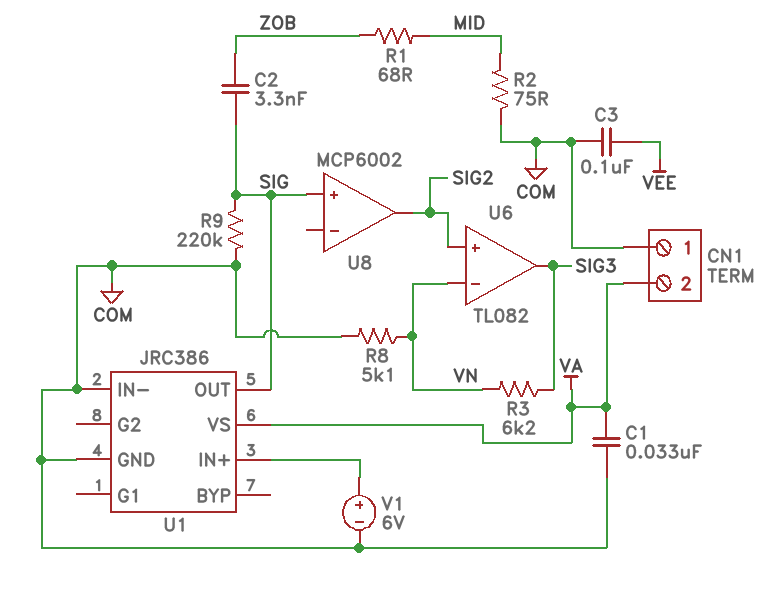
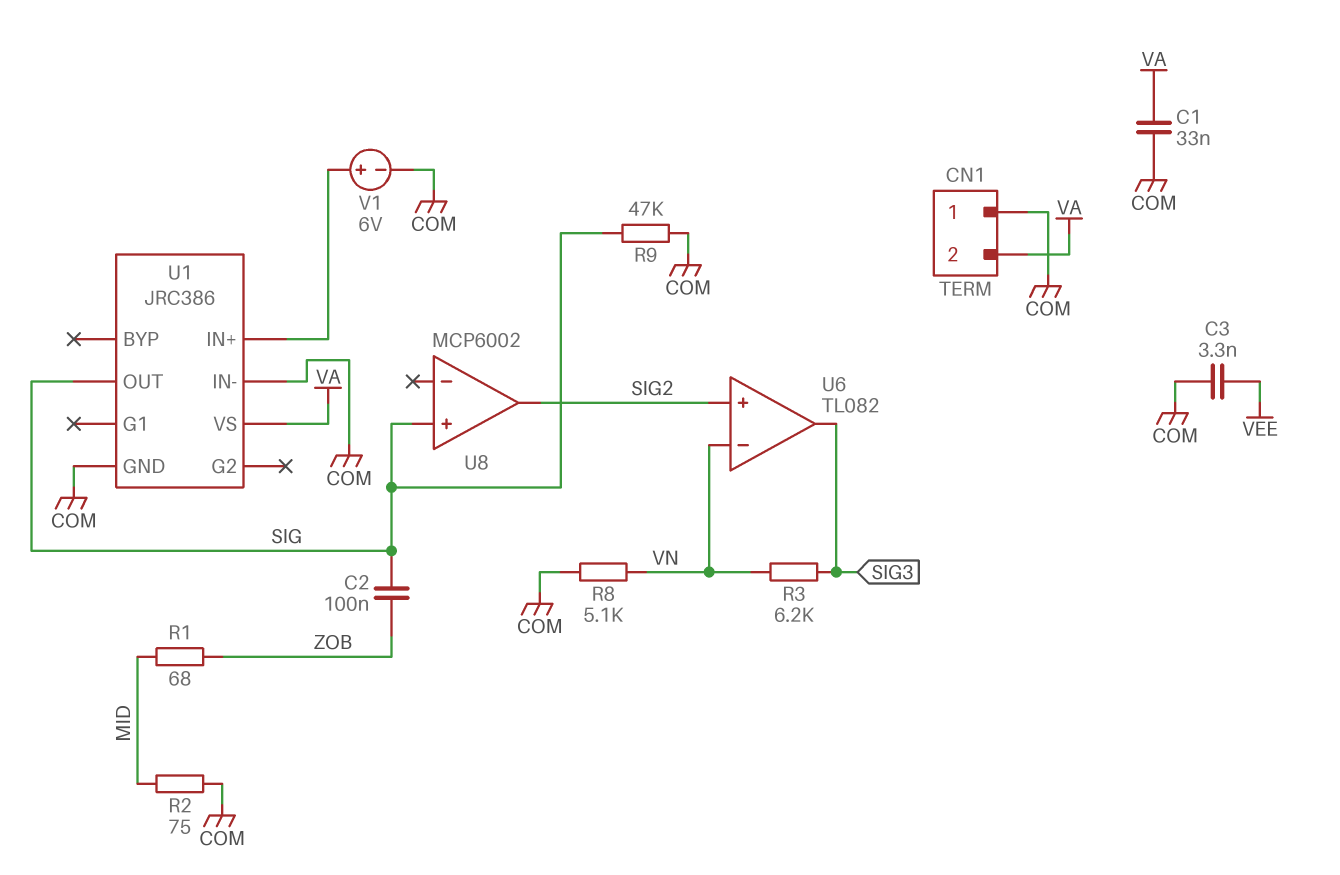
C2: 3.3nF (SIG, ZOB) -> 100nF (SIG, ZOB)
C3: 100nF (COM, VEE) -> 3.3nF (COM, VEE)
R9: 220k (COM, SIG) -> 47k (COM, SIG)

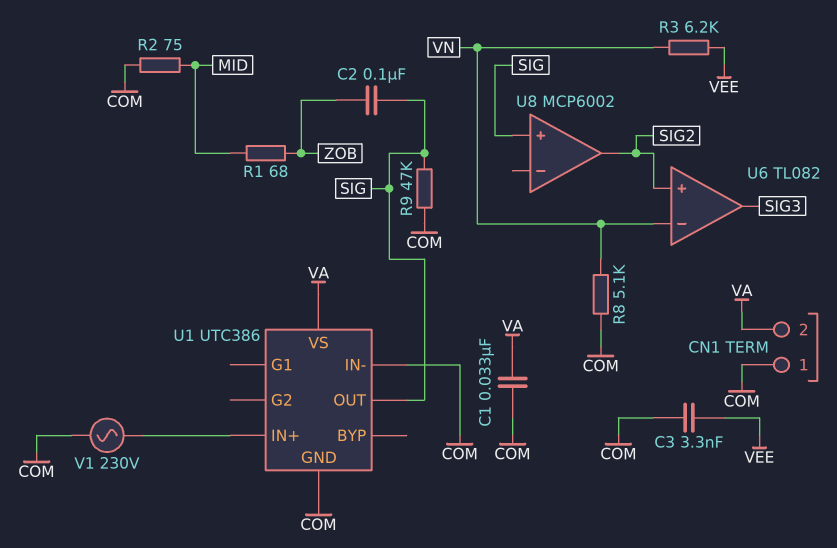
R3: 6.2k (SIG3, VN) -> 6.2k (VEE, VN)
U1: JRC386 -> UTC386
V1: 6V (plus U1/IN+, minus COM) -> AC 230V (COM, U1/IN+)

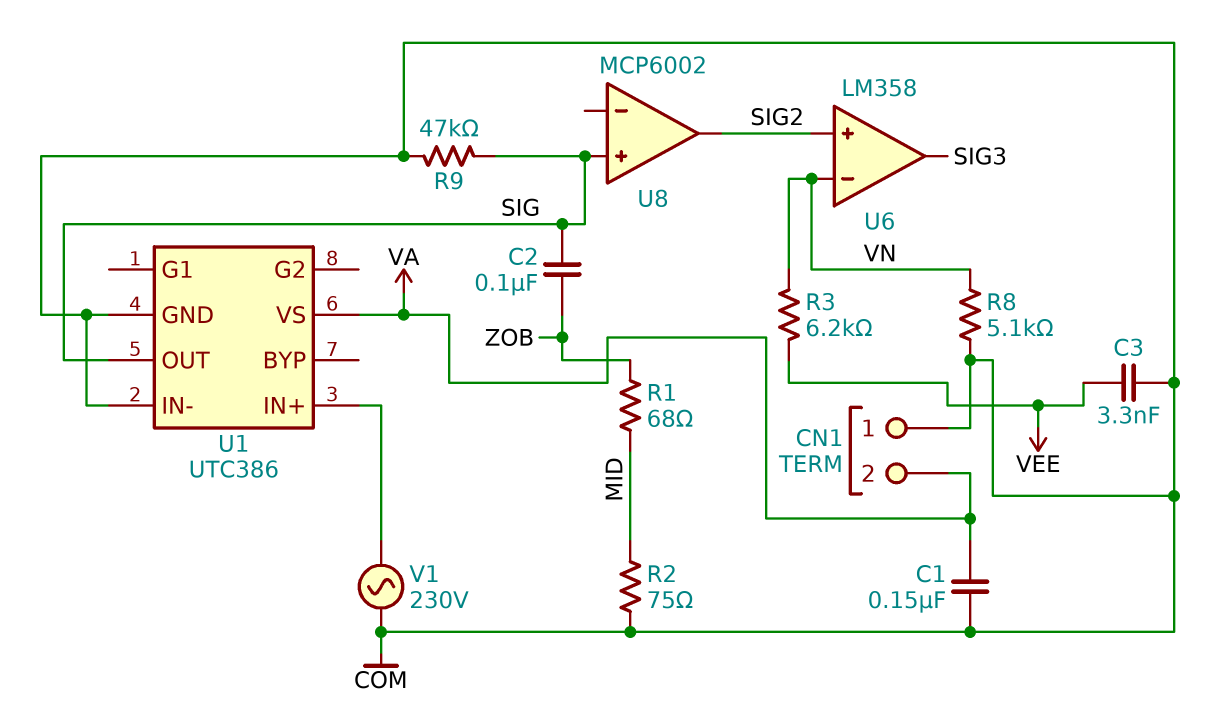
C1: 33nF (COM, VA) -> 150nF (COM, VA)
U6: TL082 -> LM358

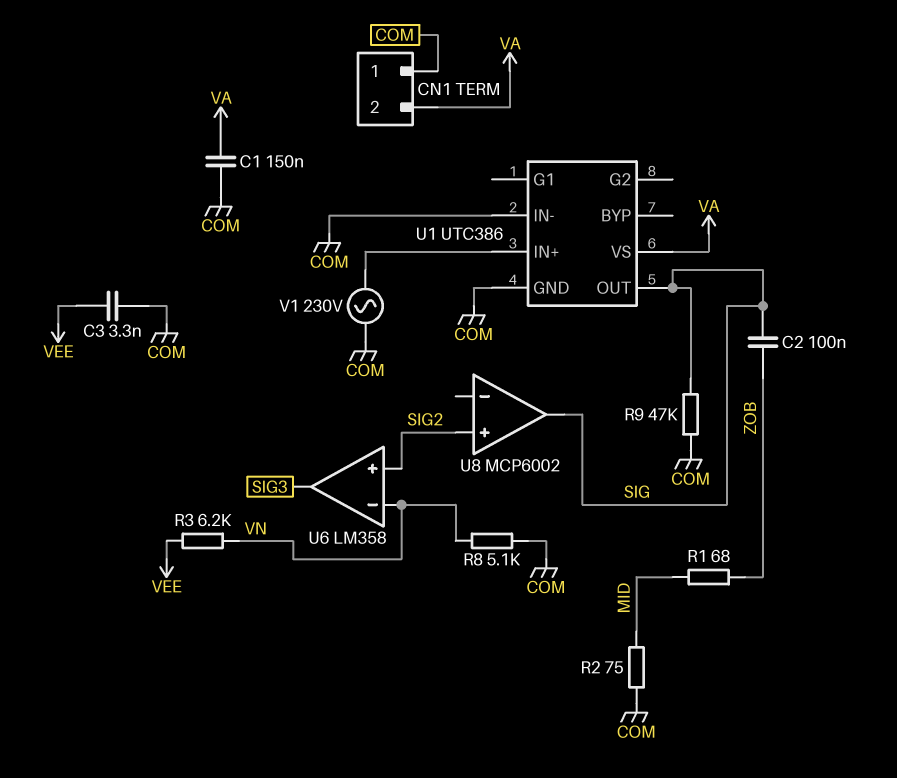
U8 pin in+: SIG -> SIG2
U8 pin out: SIG2 -> SIG

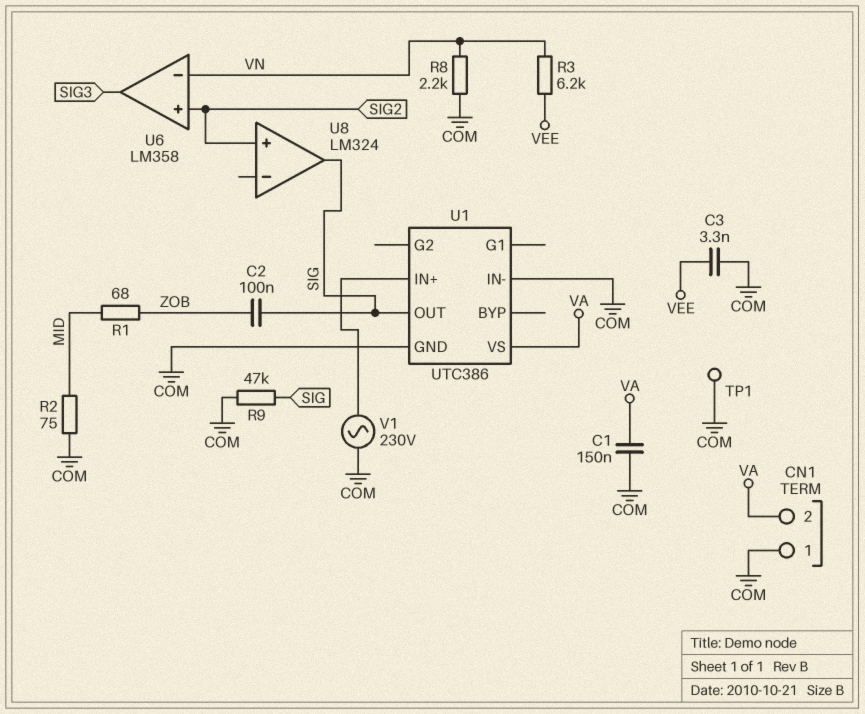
R8: 5.1k (COM, VN) -> 2.2k (COM, VN)
TP1: none -> test point (COM)
U8: MCP6002 -> LM324

